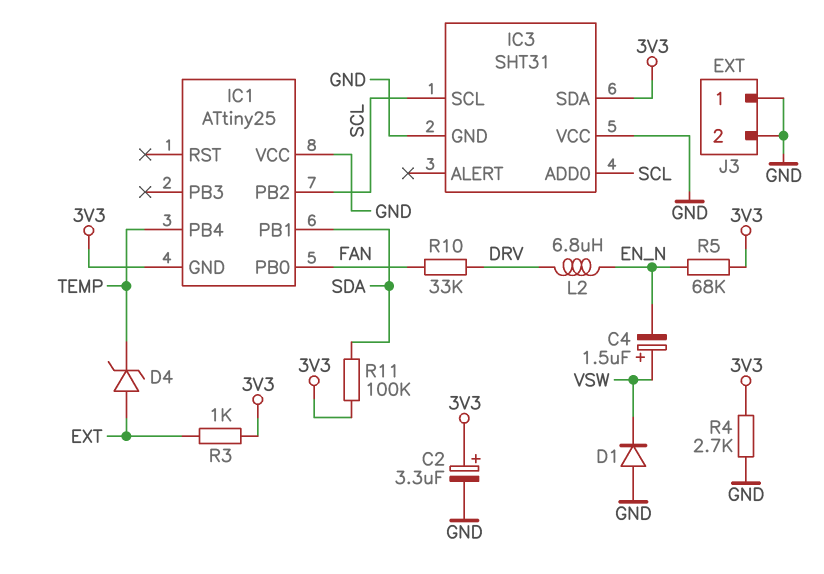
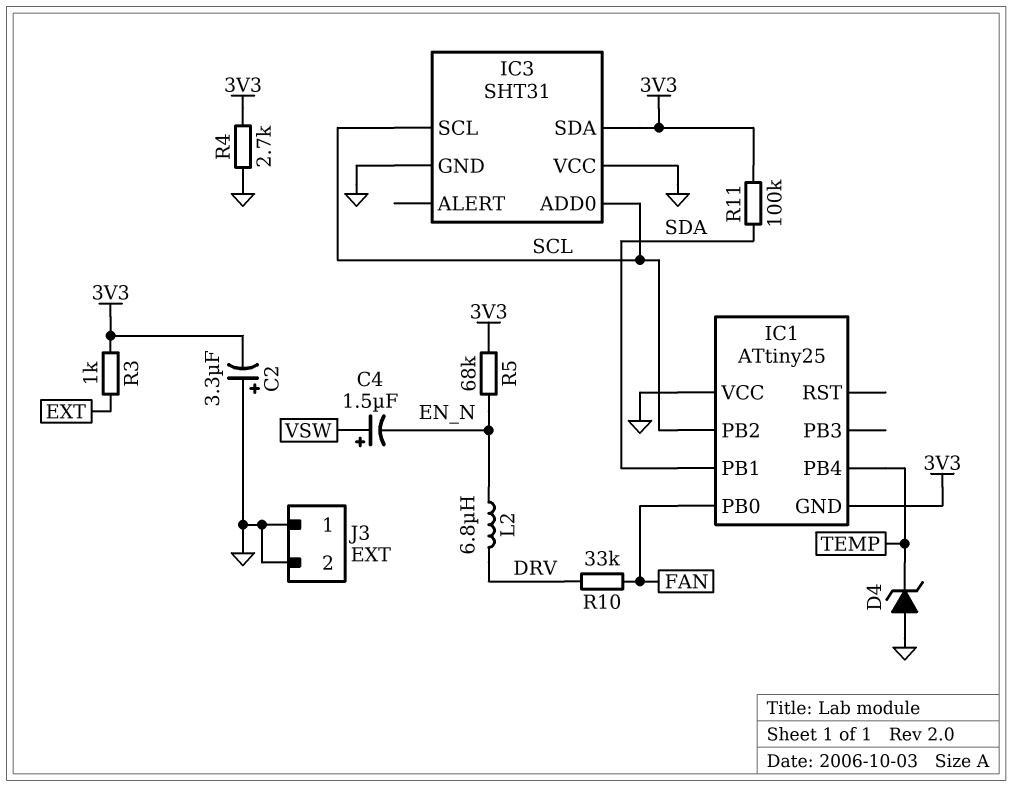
C2: 3.3uF (plus 3V3, minus GND) -> 3.3uF (plus GND, minus 3V3)
D1: diode (A GND, K VSW) -> none
D4: zener (A EXT, K TEMP) -> zener (A GND, K TEMP)

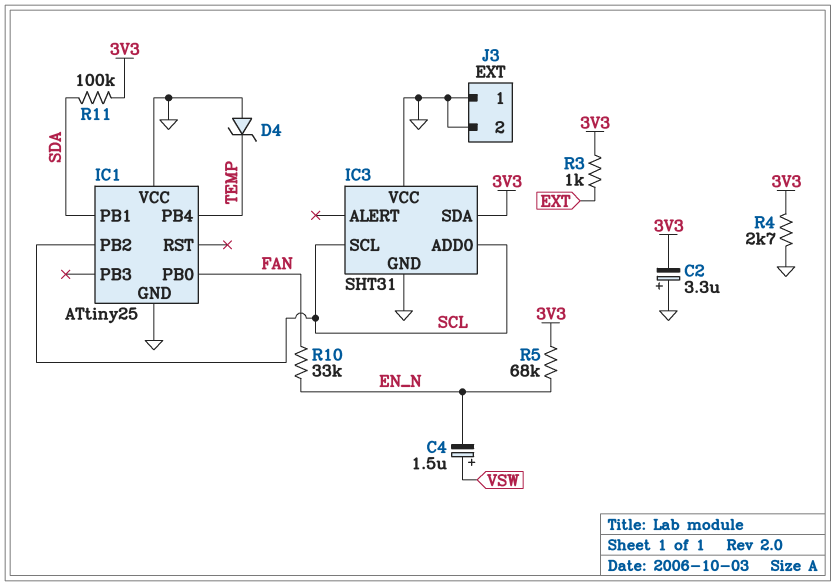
IC1 pin GND: 3V3 -> GND
L2: 6.8uH (DRV, EN_N) -> none
R10: 33k (DRV, FAN) -> 33k (EN_N, FAN)

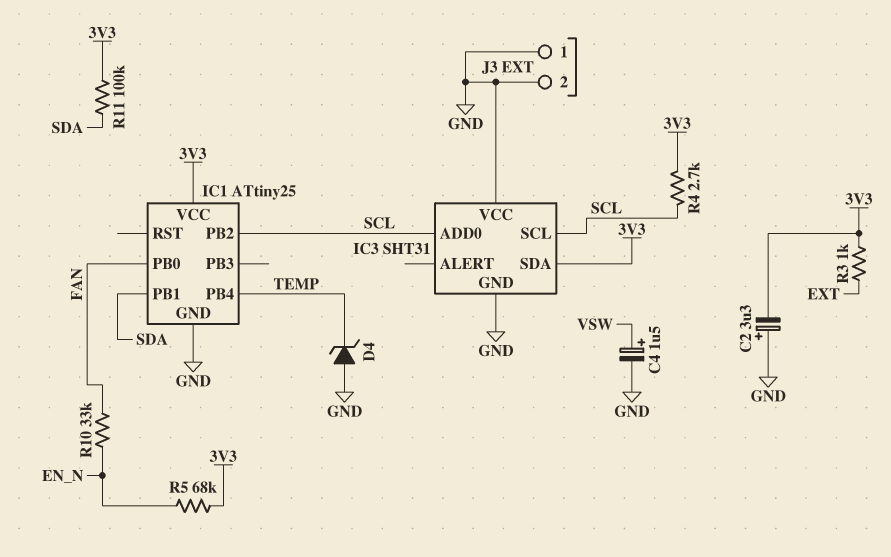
C4: 1.5uF (plus VSW, minus EN_N) -> 1.5uF (plus VSW, minus GND)
IC1 pin VCC: GND -> 3V3
R4: 2.7k (3V3, GND) -> 2.7k (3V3, SCL)

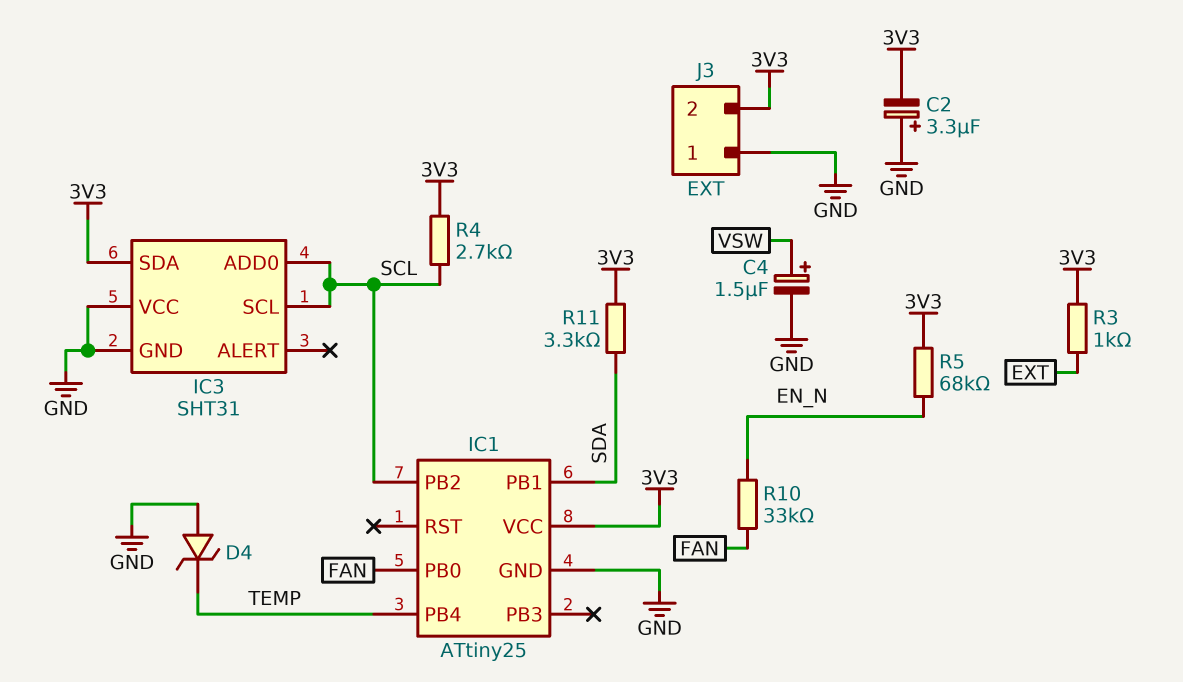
J3 pin 2: GND -> 3V3
R11: 100k (3V3, SDA) -> 3.3k (3V3, SDA)

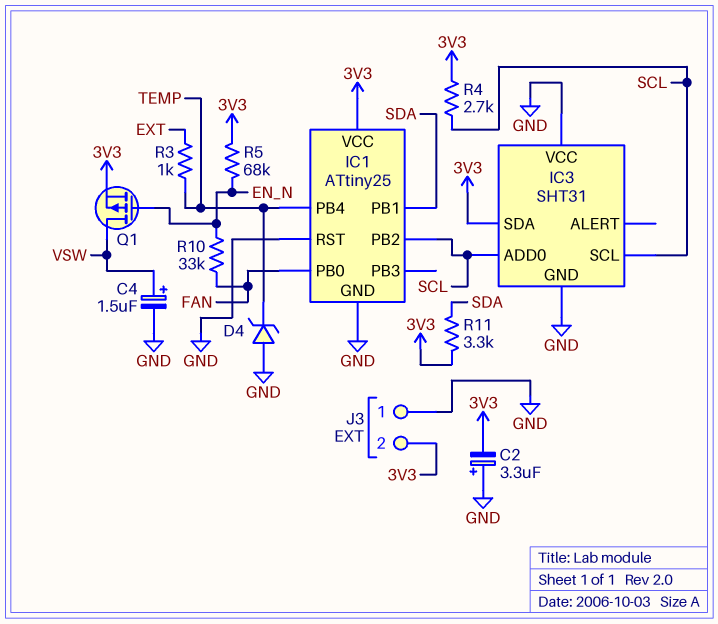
IC1 pin RST: none -> GND
Q1: none -> PMOS (G EN_N, D VSW, S 3V3)
R3: 1k (3V3, EXT) -> 1k (EXT, TEMP)

